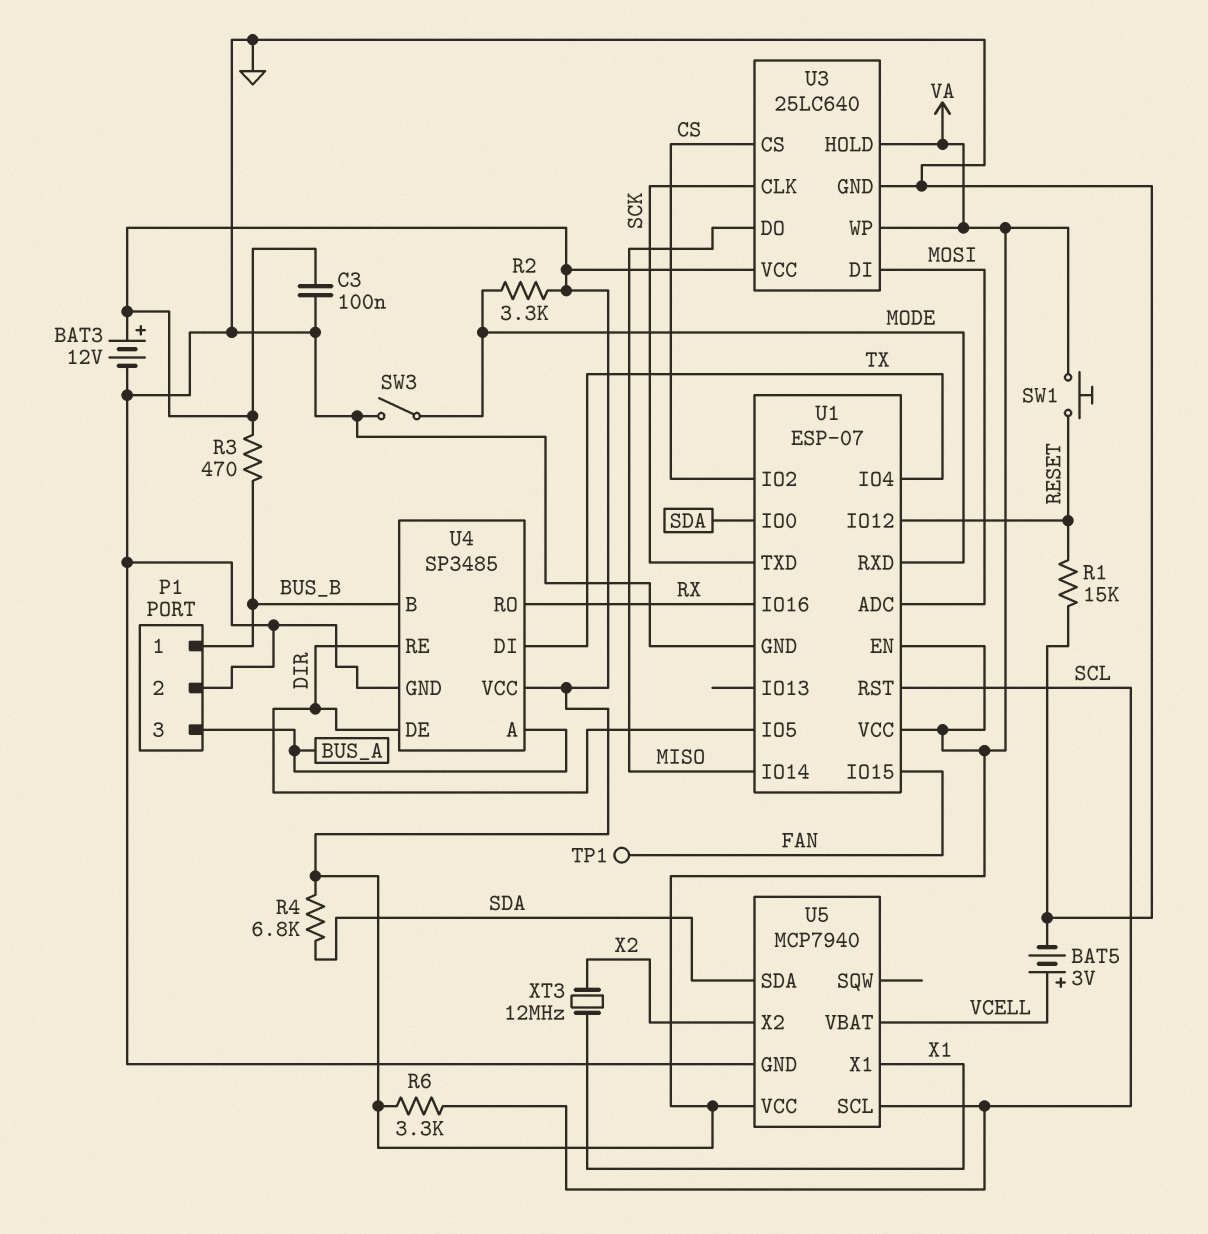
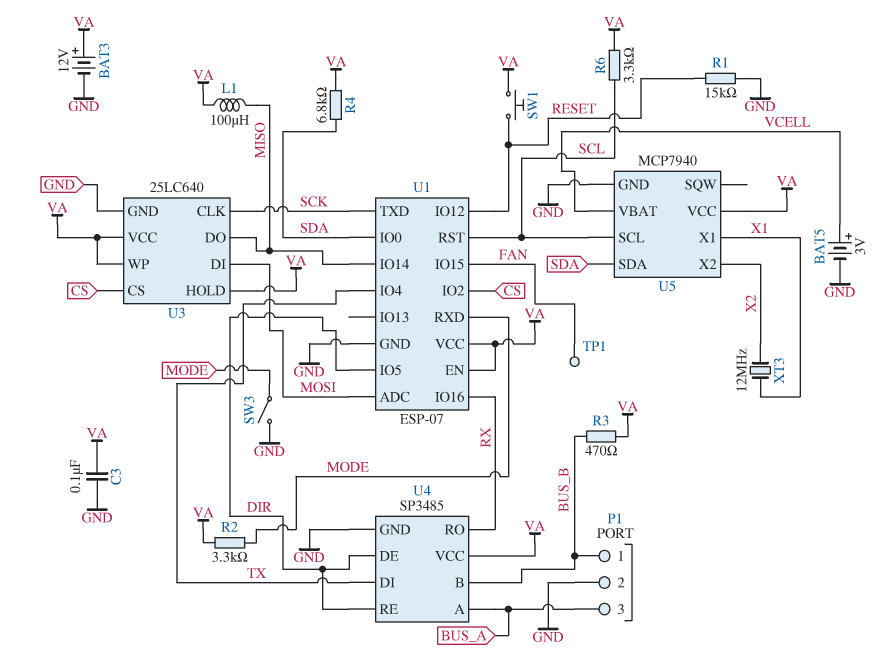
L1: none -> 100uH (MISO, VA)

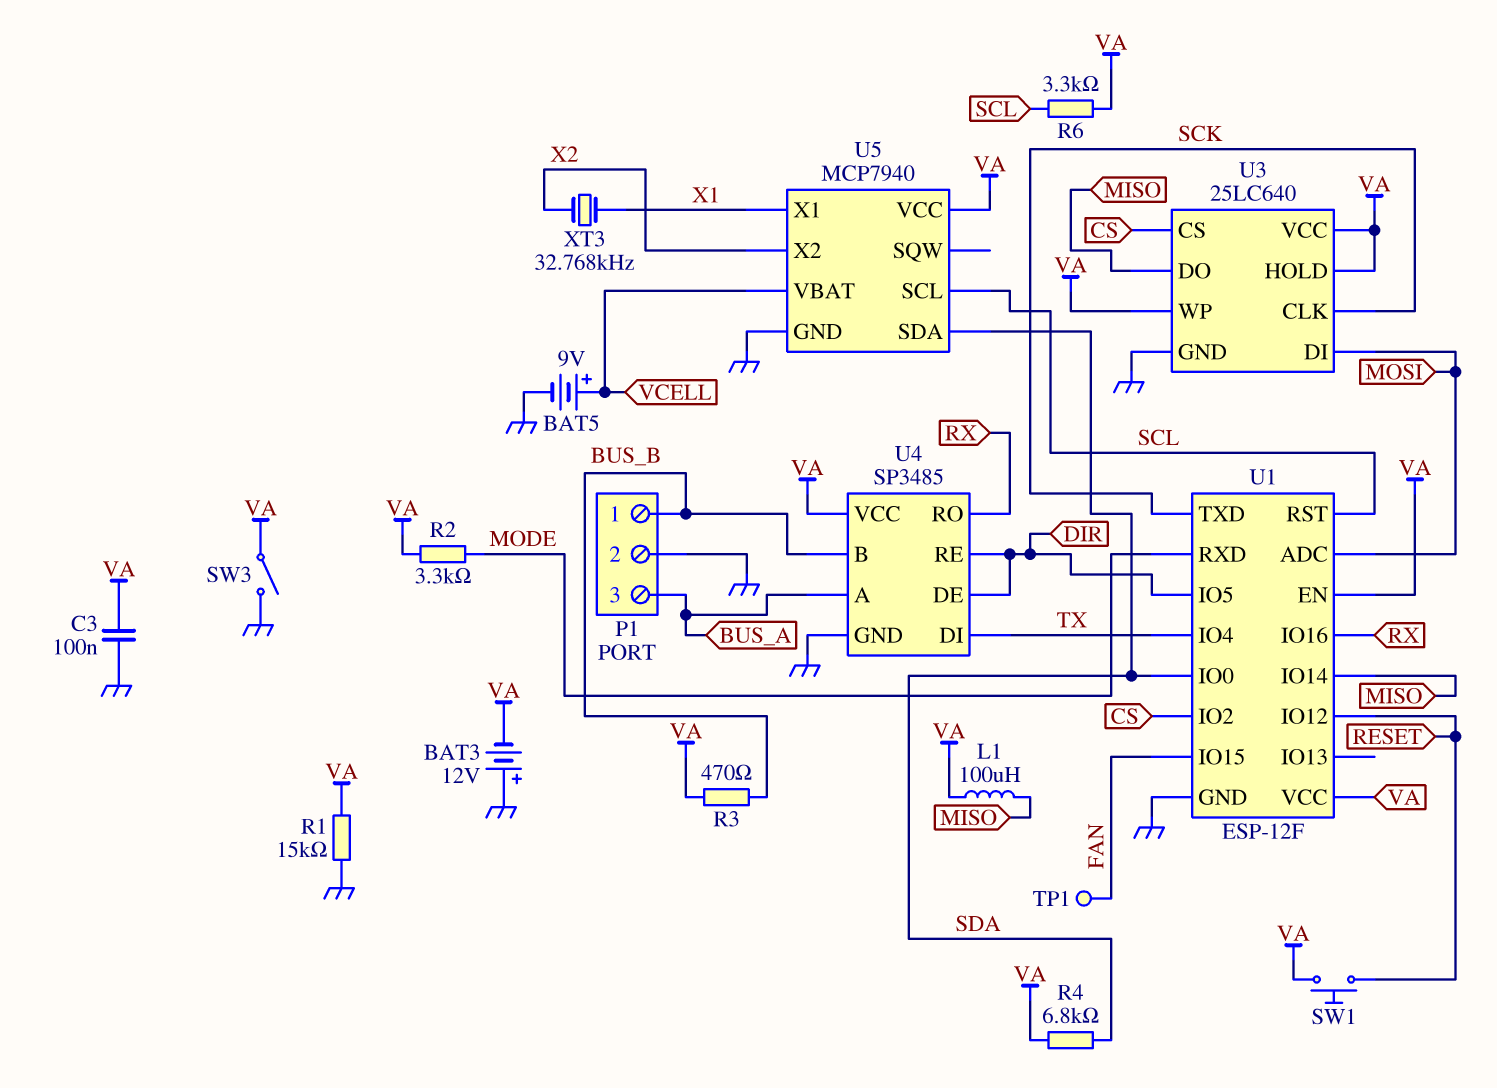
BAT3: 12V (plus VA, minus GND) -> 12V (plus GND, minus VA)
BAT5: 3V (plus VCELL, minus GND) -> 9V (plus VCELL, minus GND)
R1: 15k (GND, RESET) -> 15k (GND, VA)
SW3: switch (GND, MODE) -> switch (GND, VA)
U1: ESP-07 -> ESP-12F
XT3: 12MHz (X1, X2) -> 32.768kHz (X1, X2)

